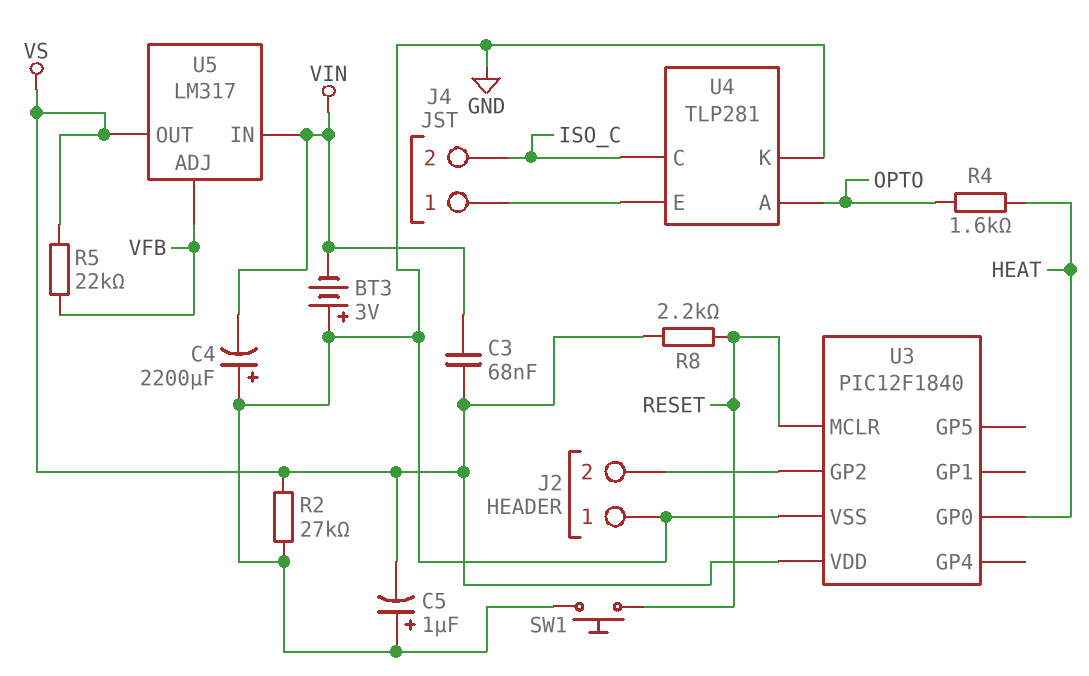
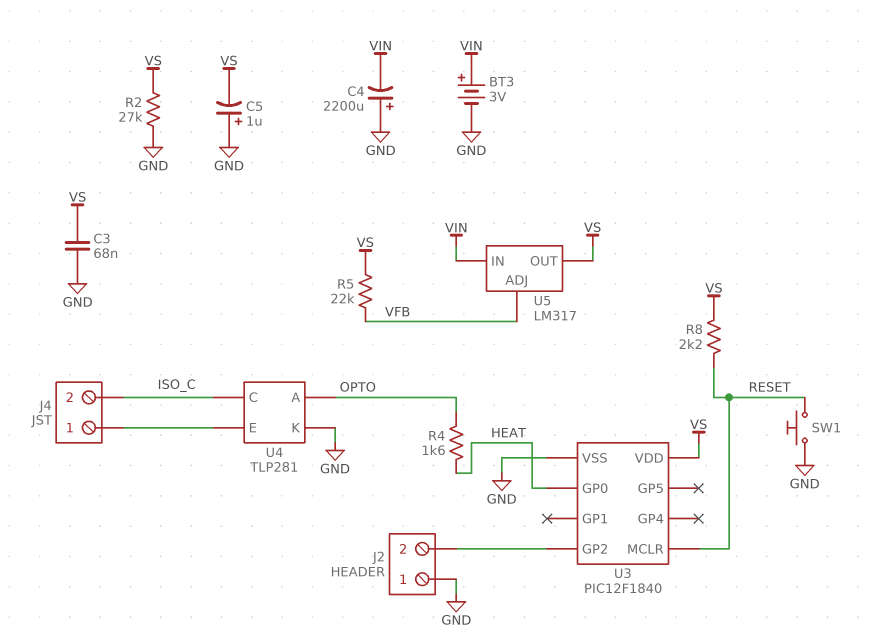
BT3: 3V (plus GND, minus VIN) -> 3V (plus VIN, minus GND)
C3: 68nF (VIN, VS) -> 68nF (GND, VS)

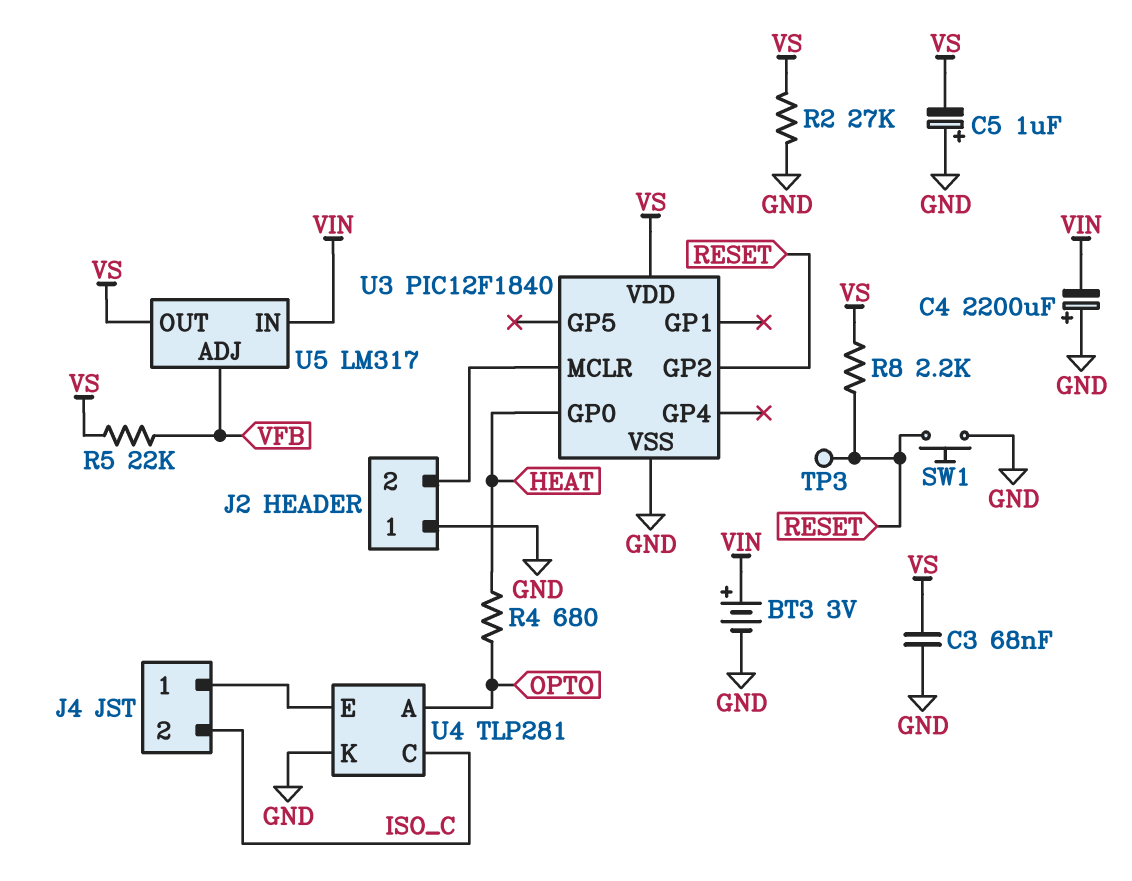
R4: 1.6k (HEAT, OPTO) -> 680 (HEAT, OPTO)
TP3: none -> test point (RESET)
U3 pin GP2: J2/2 -> RESET
U3 pin MCLR: RESET -> J2/2

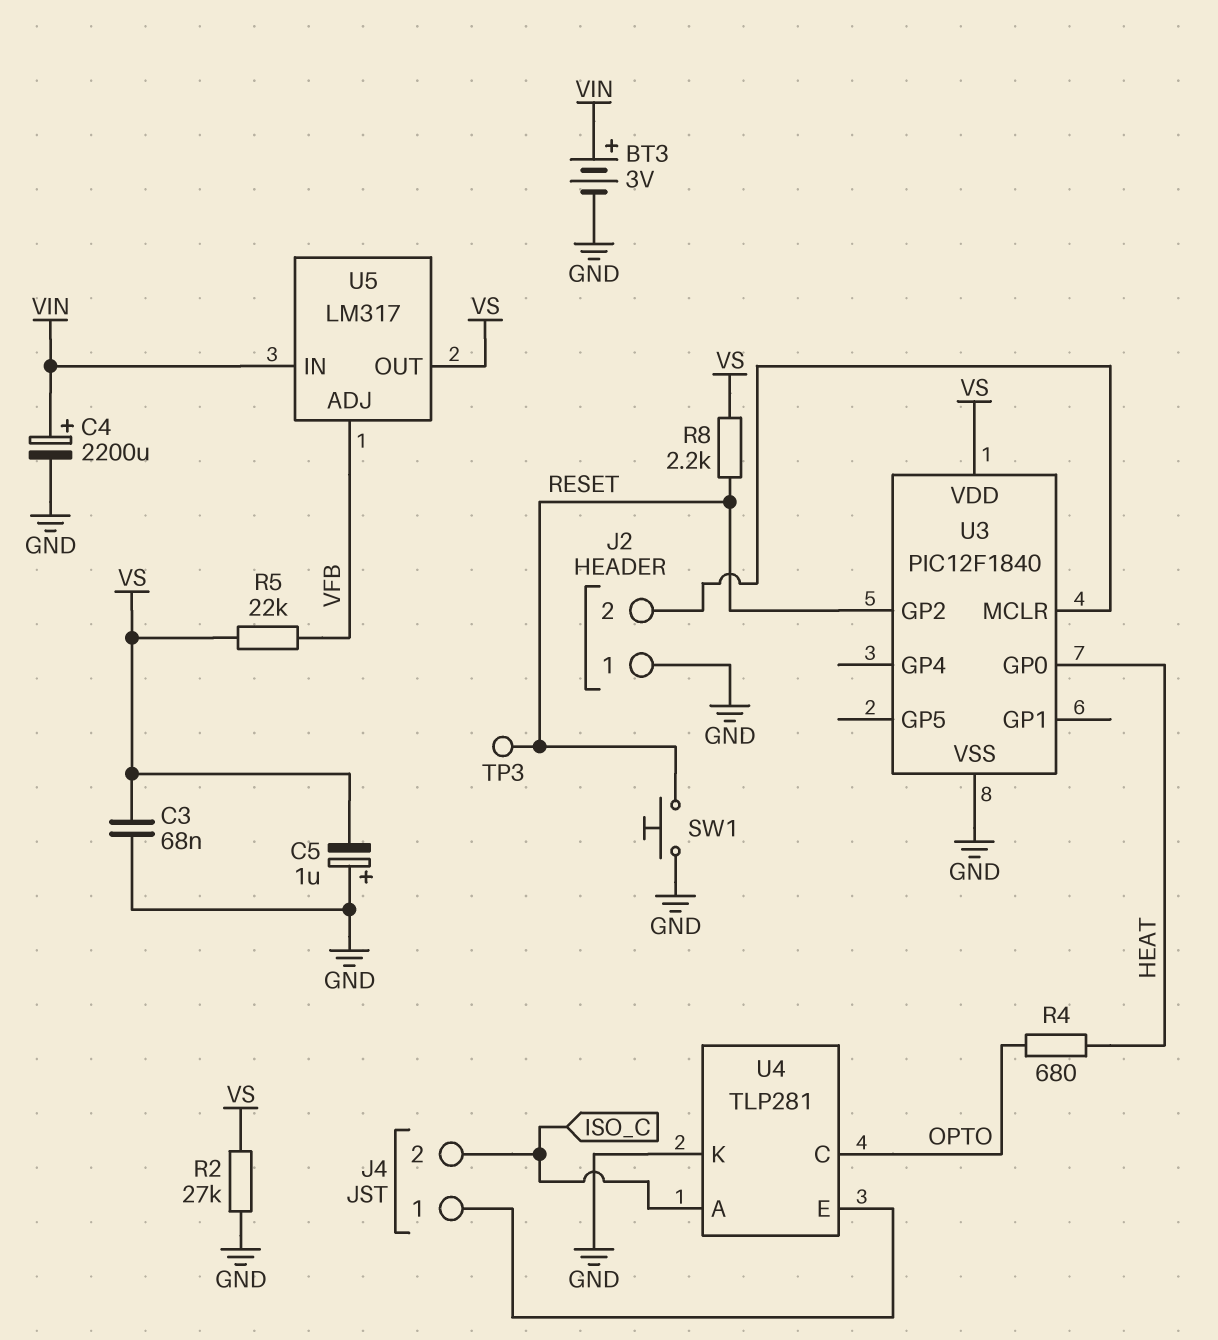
C4: 2200uF (plus GND, minus VIN) -> 2200uF (plus VIN, minus GND)
U4 pin A: OPTO -> ISO_C
U4 pin C: ISO_C -> OPTO

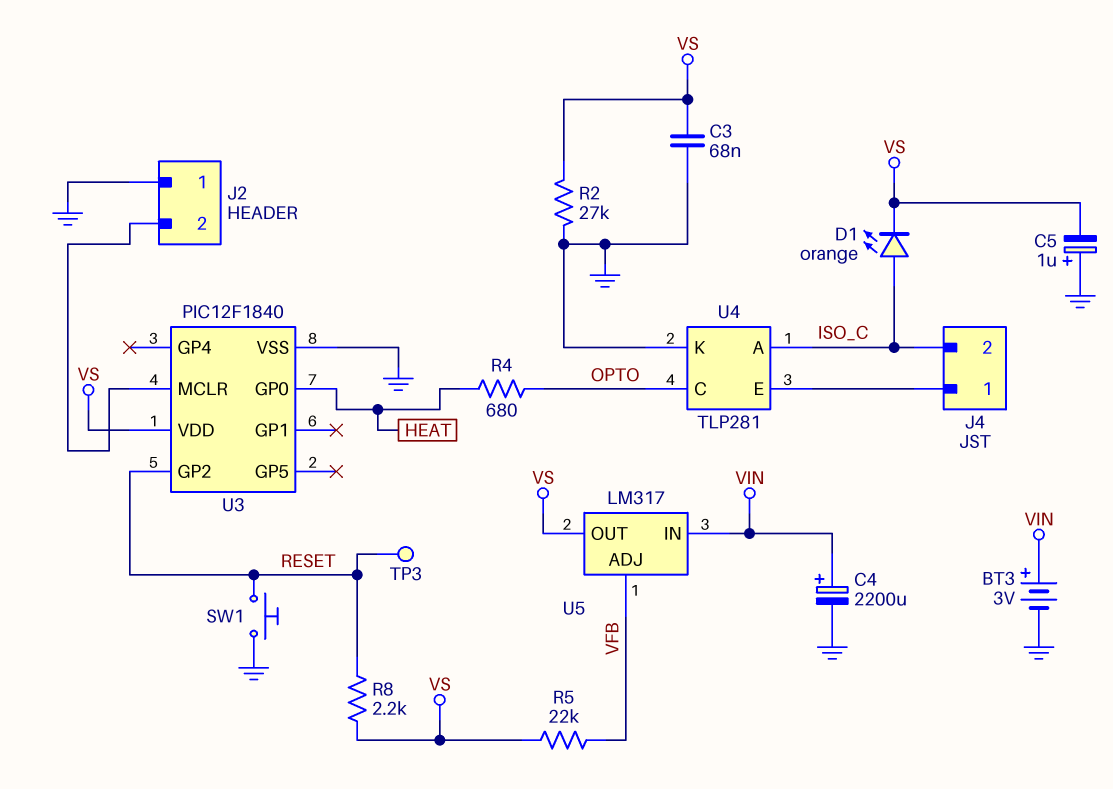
D1: none -> LED orange (A ISO_C, K VS)

